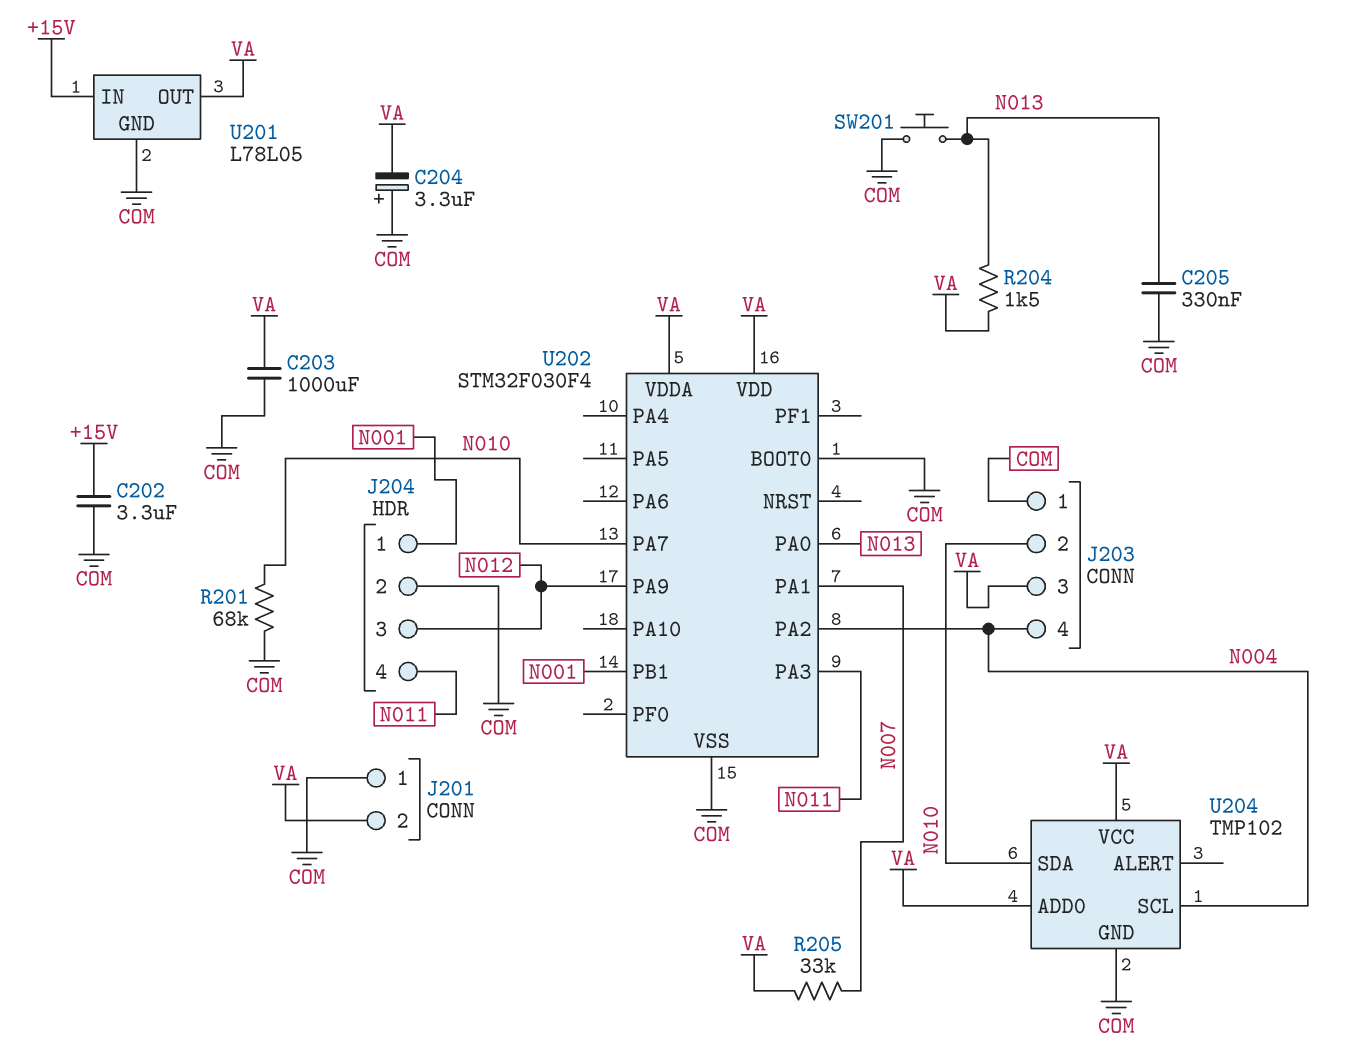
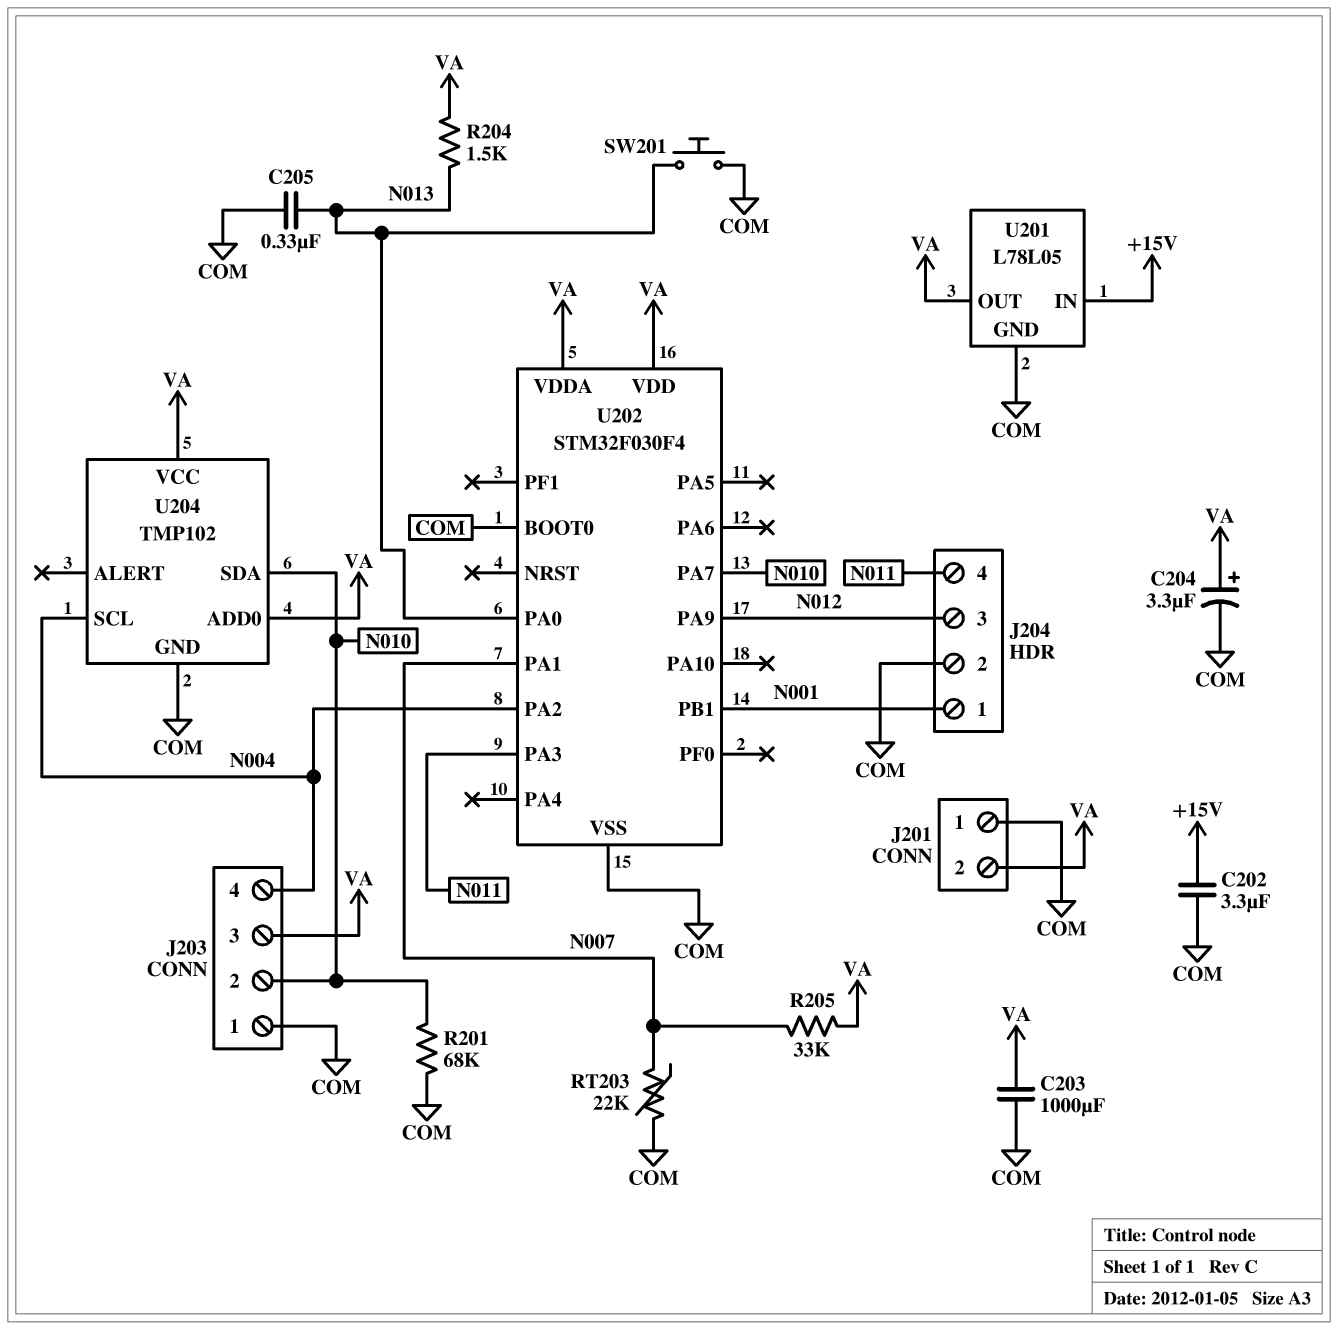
C204: 3.3uF (plus COM, minus VA) -> 3.3uF (plus VA, minus COM)
RT203: none -> 22k (COM, N007)

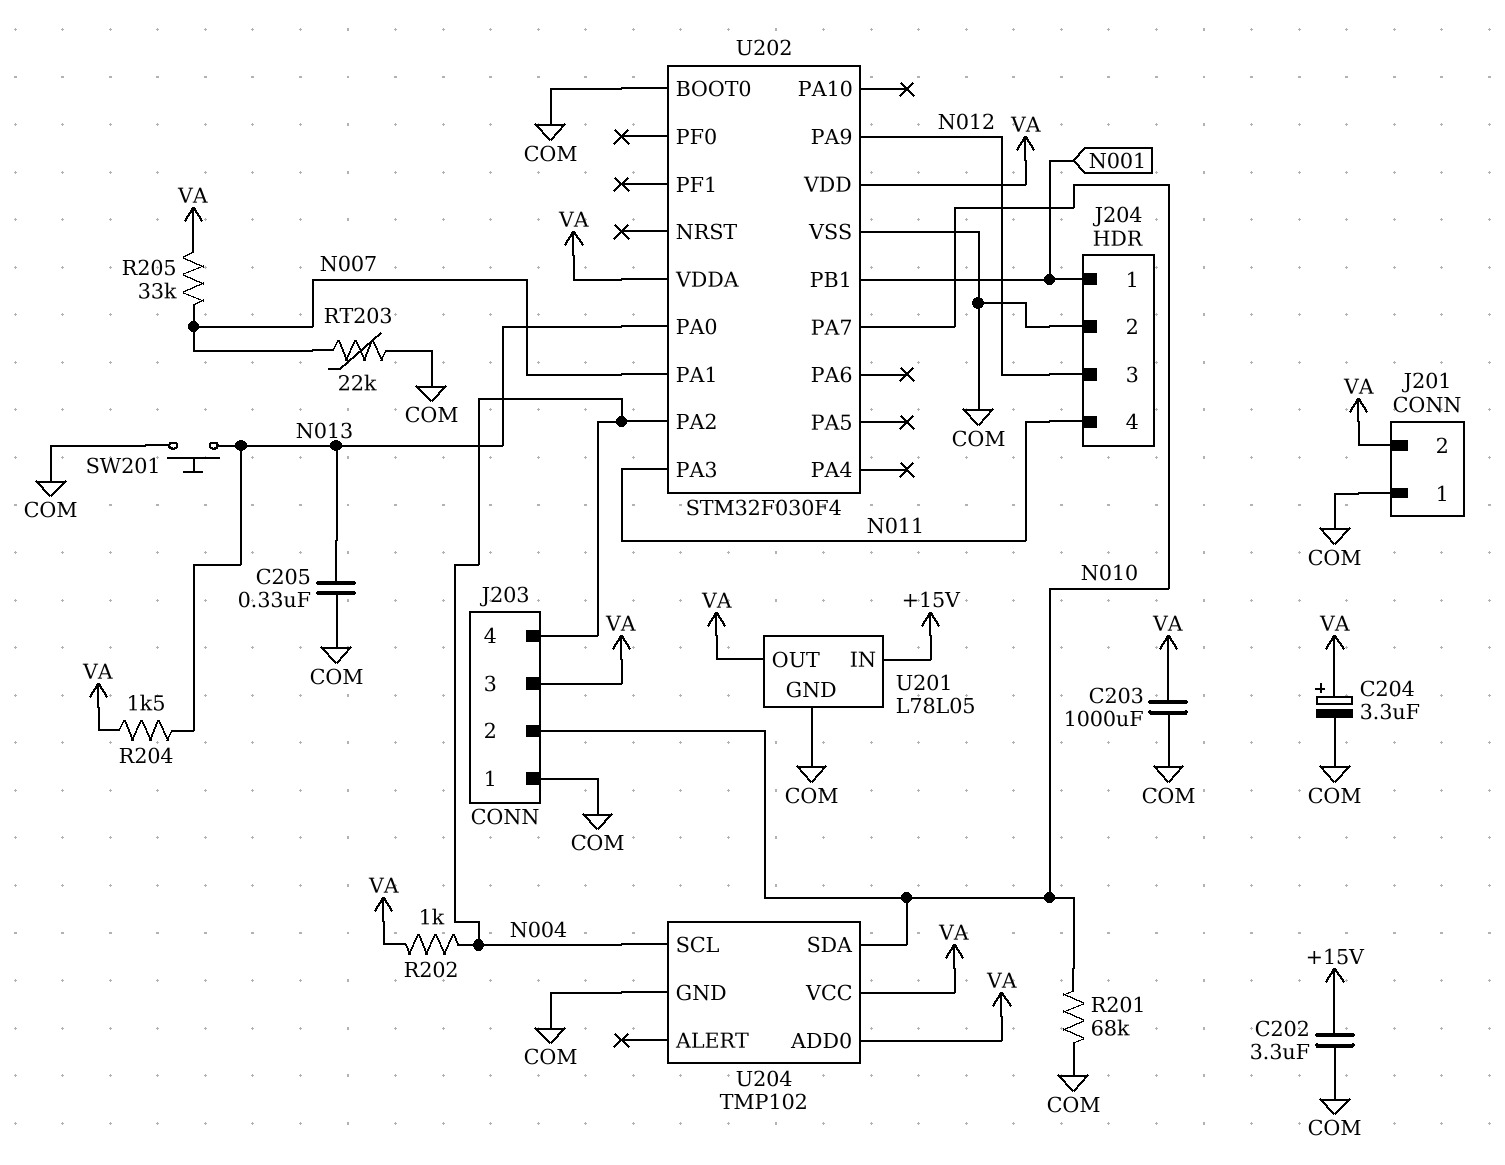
R202: none -> 1k (N004, VA)

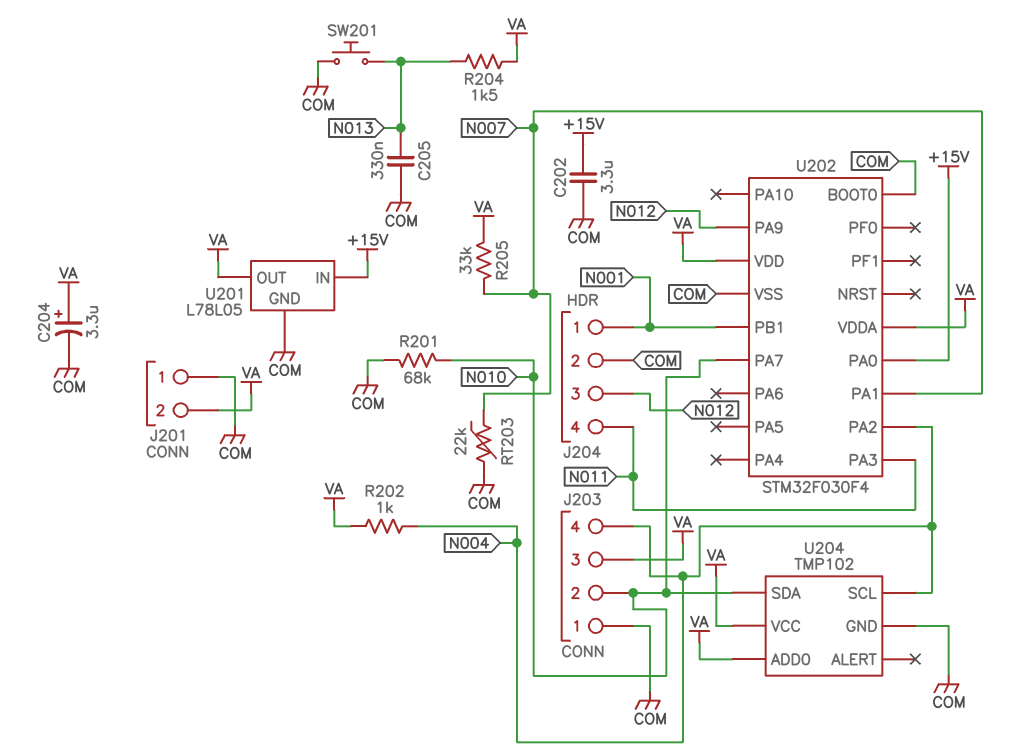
C203: 1000uF (COM, VA) -> none
U202 pin PA0: N013 -> +15V

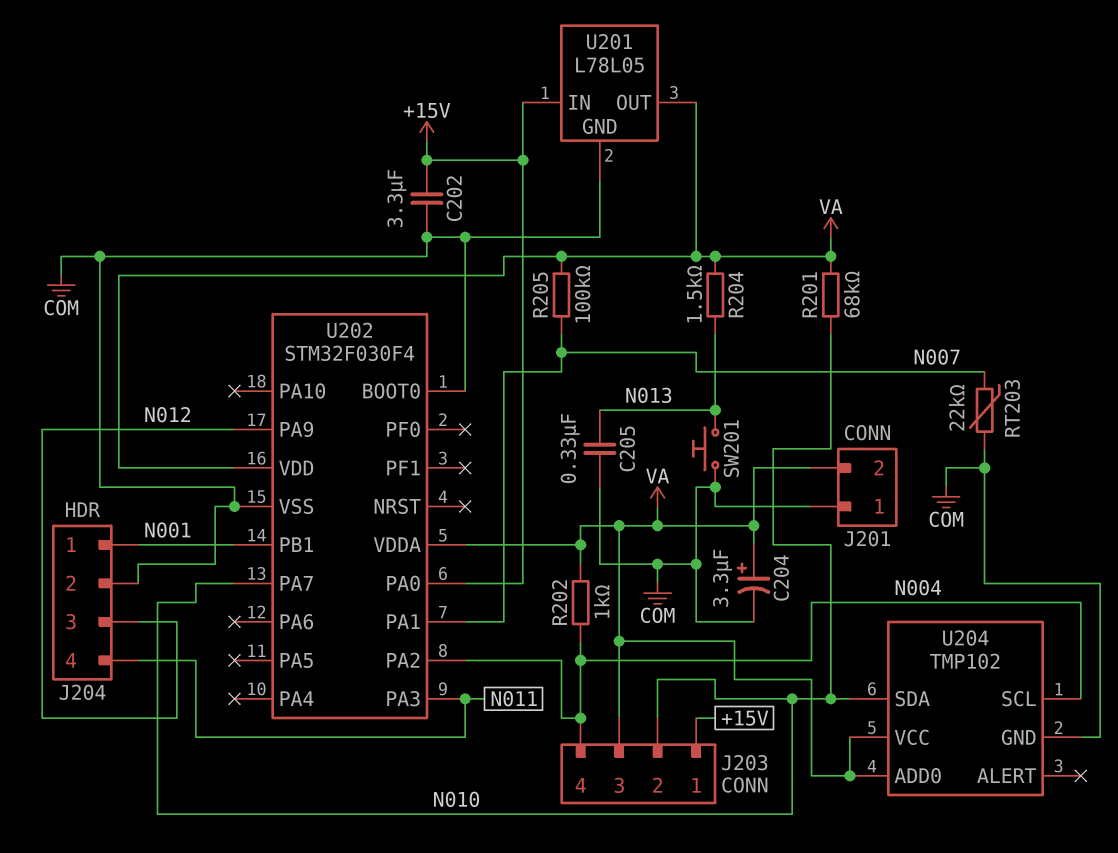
J203 pin 1: COM -> +15V
R201: 68k (COM, N010) -> 68k (N010, VA)
R205: 33k (N007, VA) -> 100k (N007, VA)

